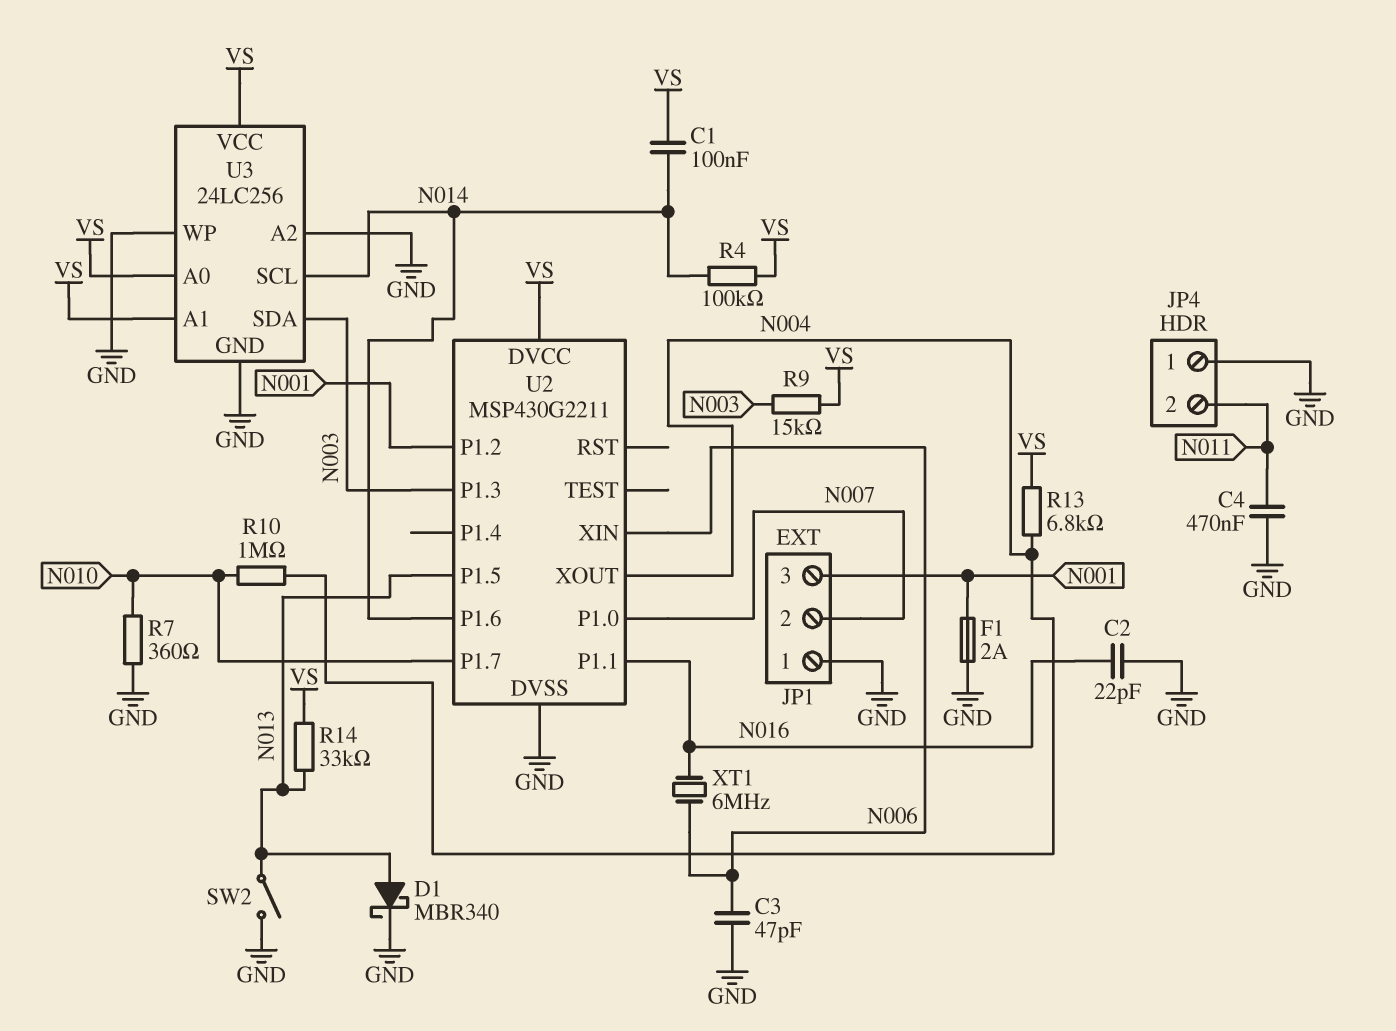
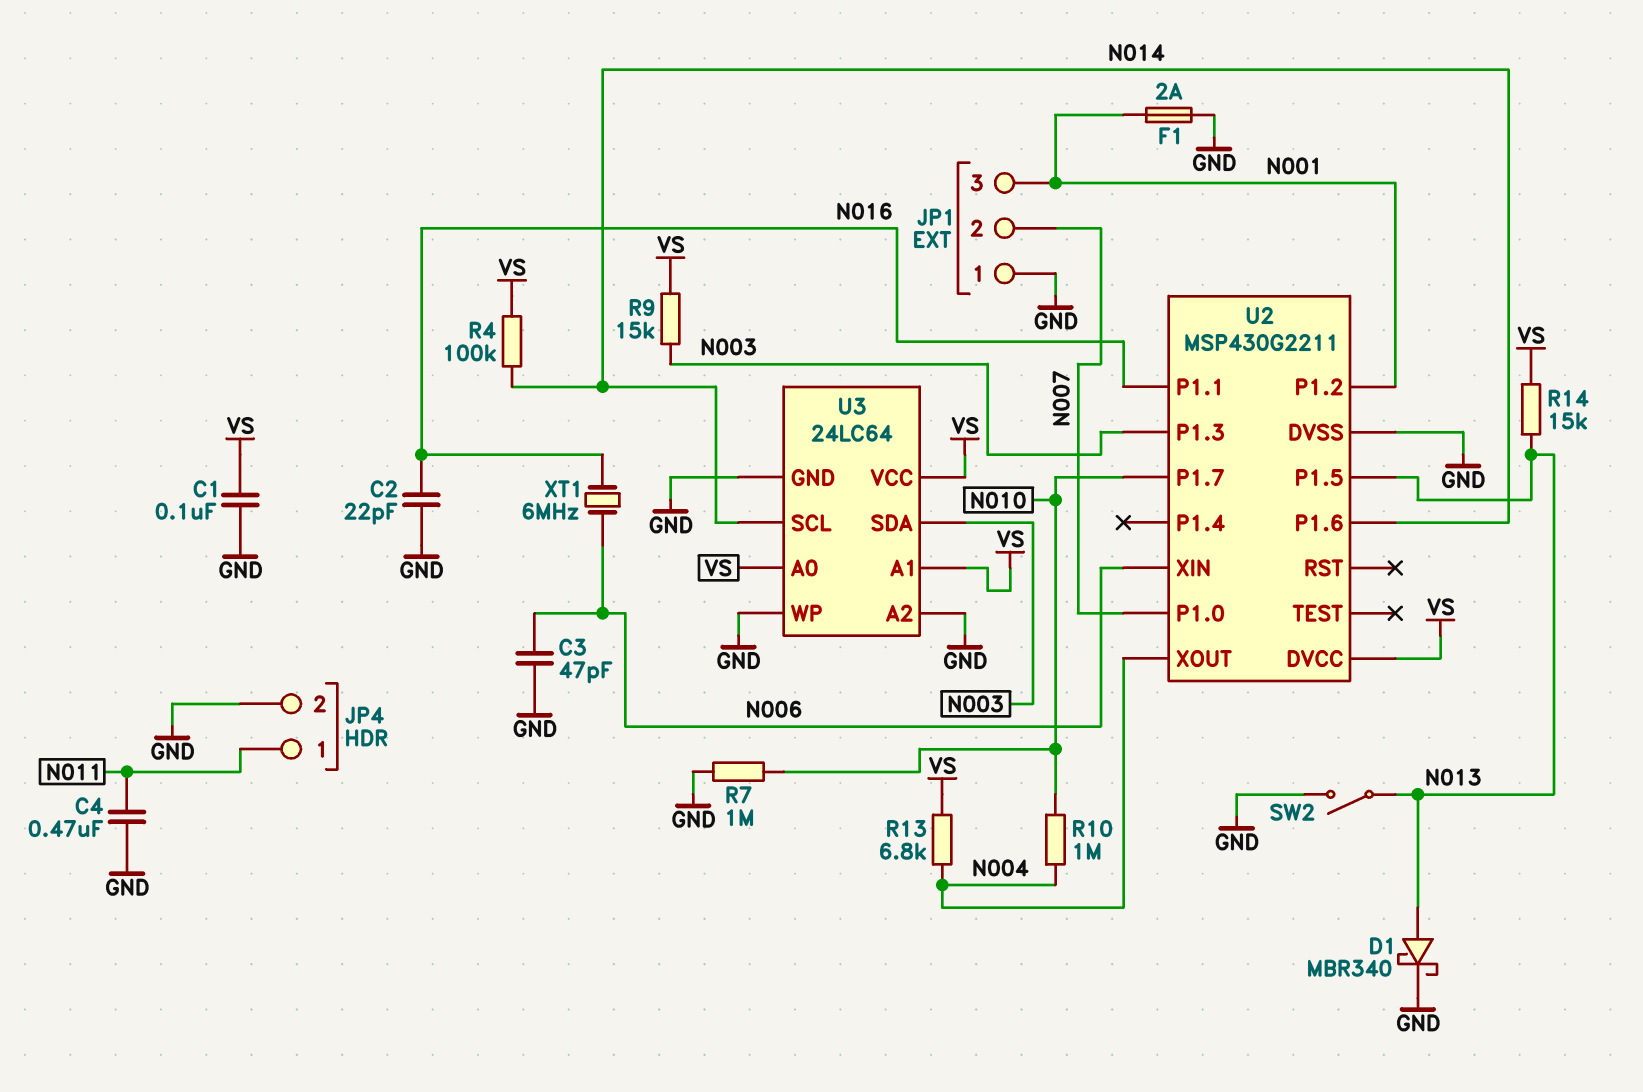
C1: 100nF (N014, VS) -> 100nF (GND, VS)
JP4 pin 1: GND -> N011
JP4 pin 2: N011 -> GND
R7: 360 (GND, N010) -> 1M (GND, N010)
R14: 33k (N013, VS) -> 15k (N013, VS)
U3: 24LC256 -> 24LC64

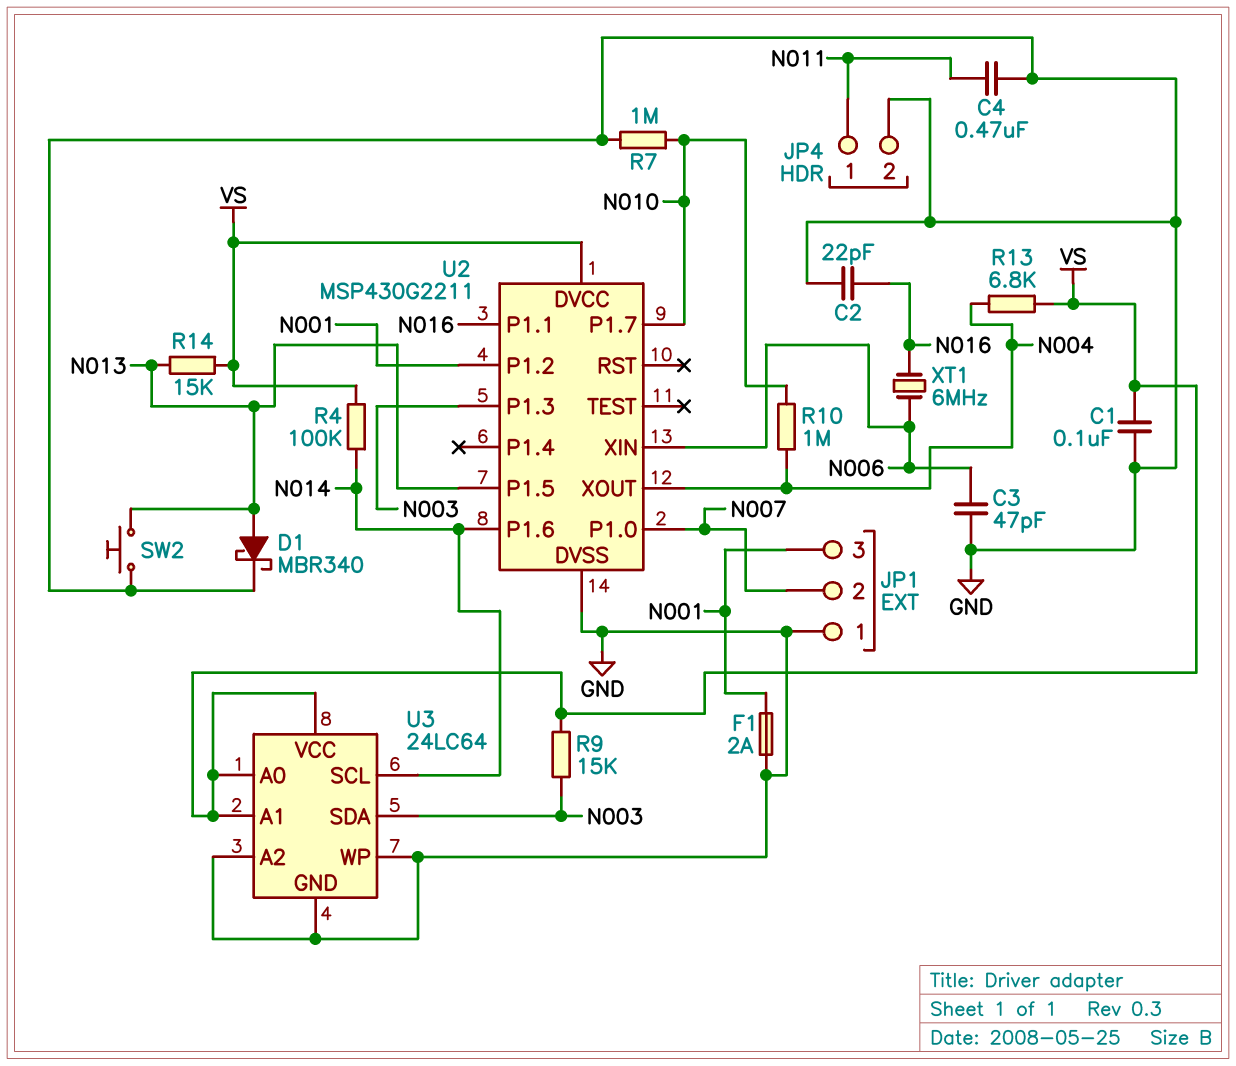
SW2: switch (GND, N013) -> button (GND, N013)

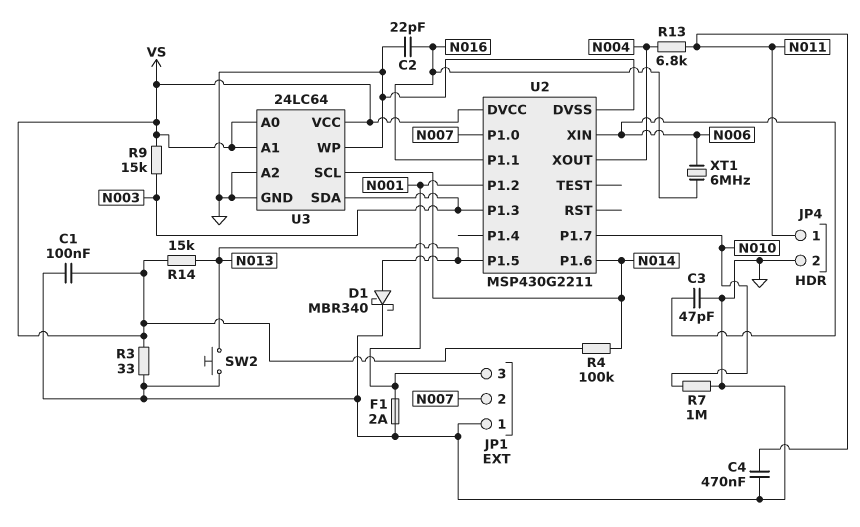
R3: none -> 33 (GND, VS)
R10: 1M (N004, N010) -> none
R13: 6.8k (N004, VS) -> 6.8k (N004, N011)

